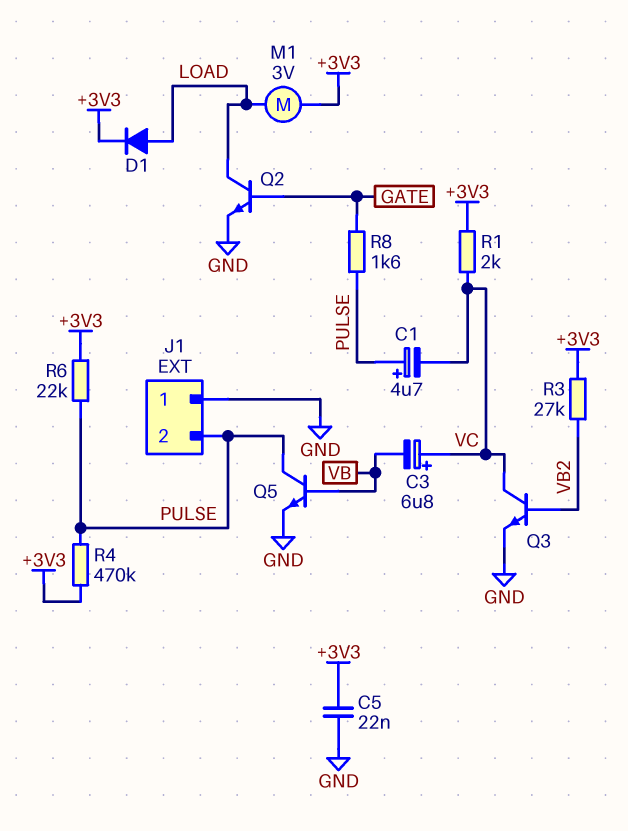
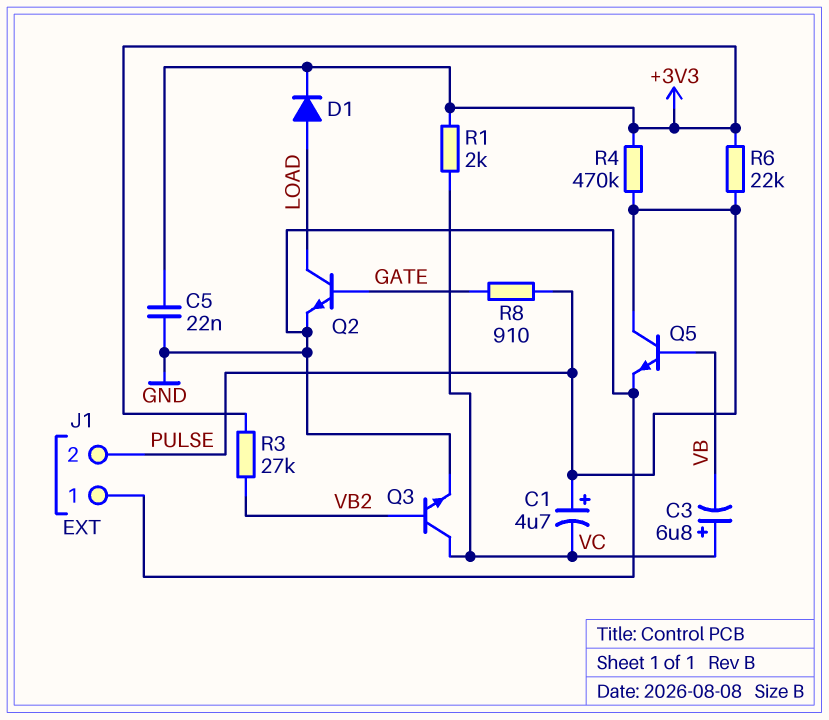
M1: motor 3V (+3V3, LOAD) -> none
R8: 1.6k (GATE, PULSE) -> 910 (GATE, PULSE)

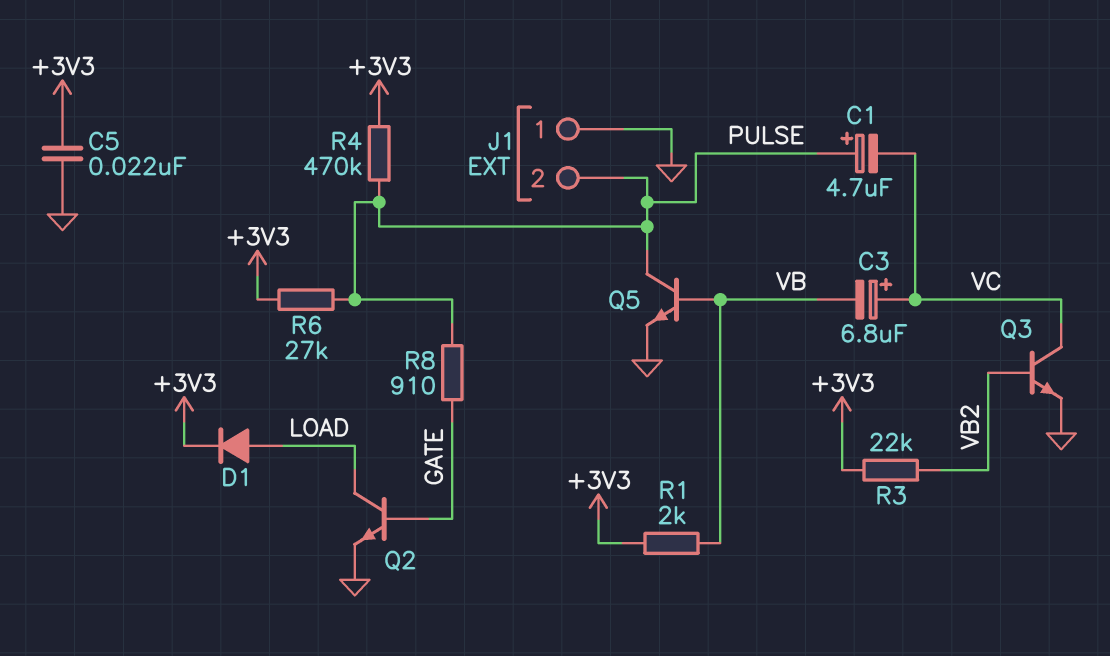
R1: 2k (+3V3, VC) -> 2k (+3V3, VB)
R3: 27k (+3V3, VB2) -> 22k (+3V3, VB2)
R6: 22k (+3V3, PULSE) -> 27k (+3V3, PULSE)

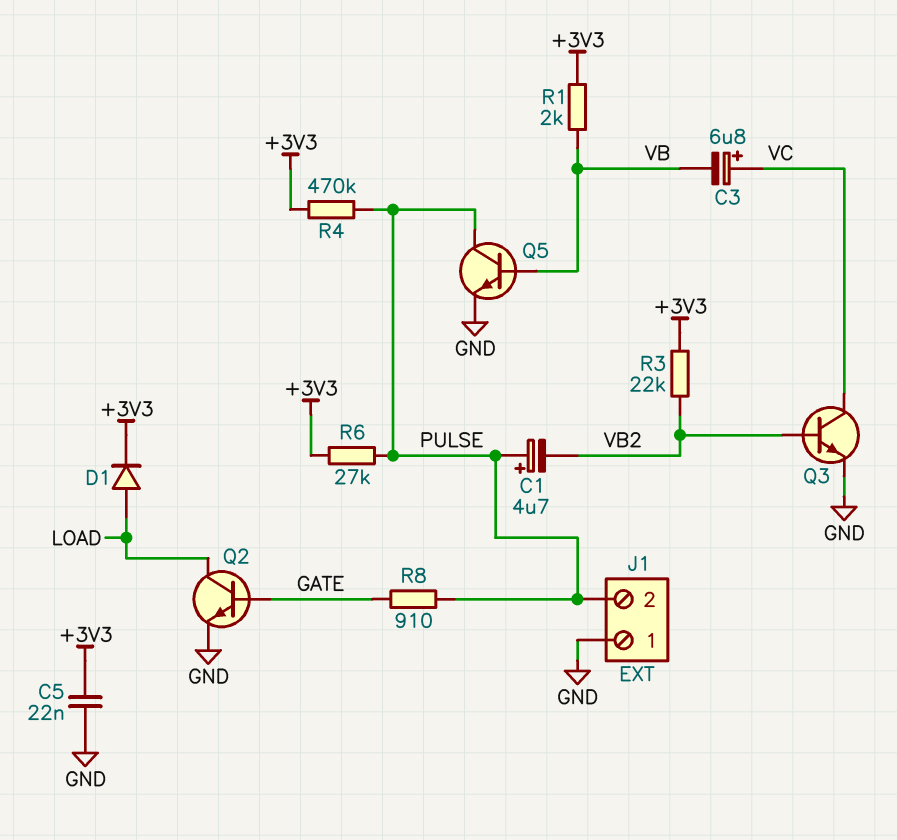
C1: 4.7uF (plus PULSE, minus VC) -> 4.7uF (plus PULSE, minus VB2)

